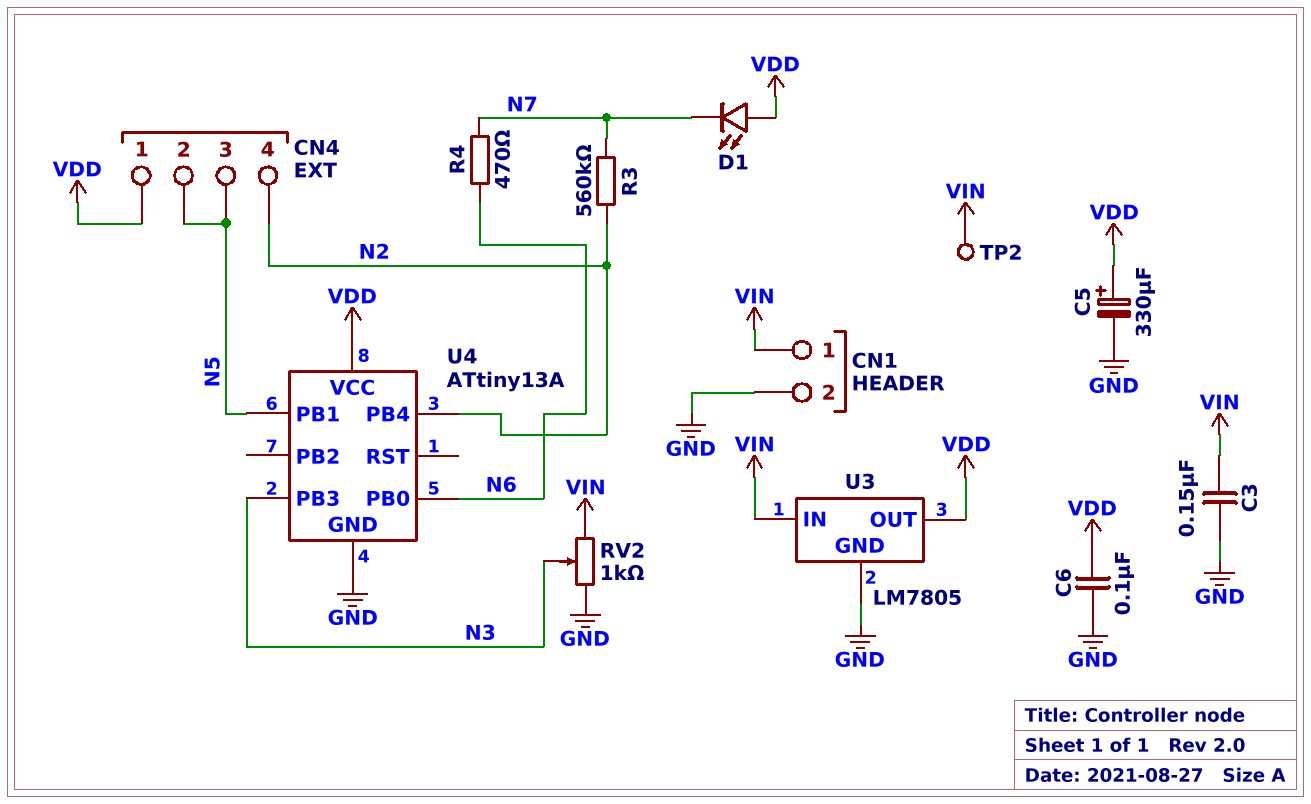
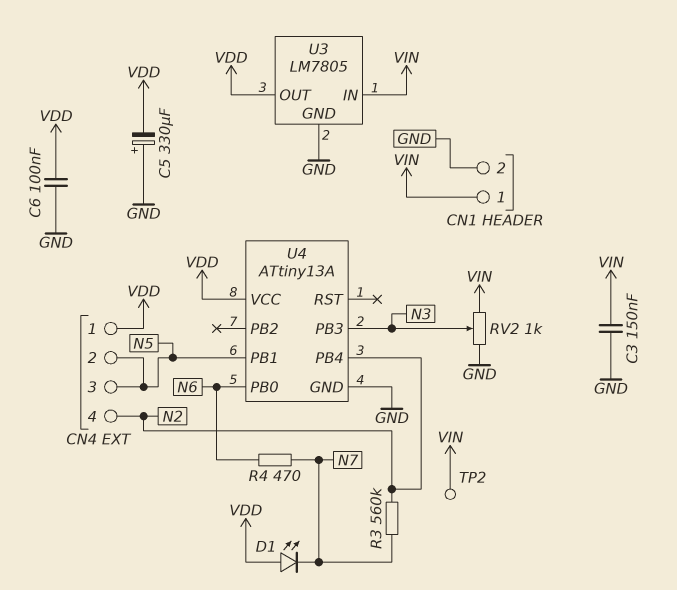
C5: 330uF (plus VDD, minus GND) -> 330uF (plus GND, minus VDD)

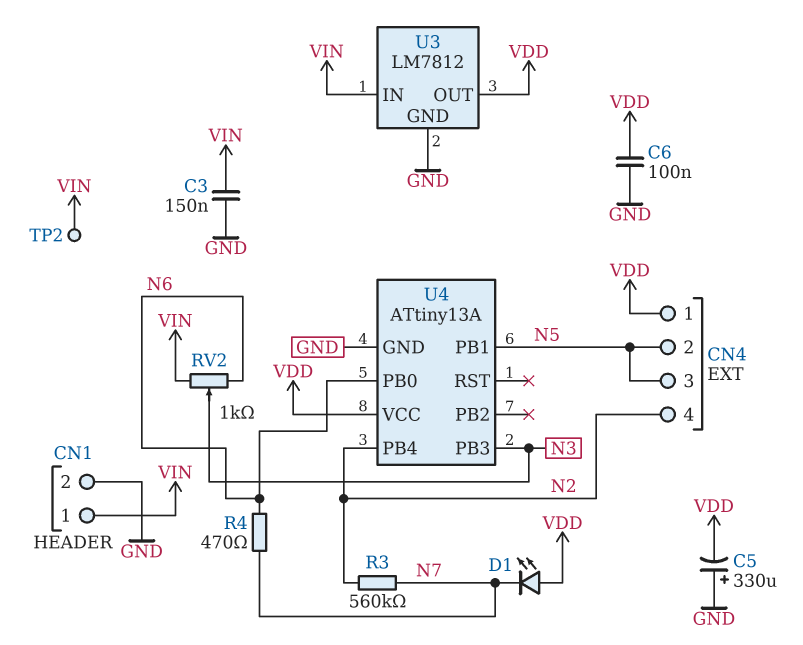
RV2: 1k (GND, VIN, wiper N3) -> 1k (N6, VIN, wiper N3)
U3: LM7805 -> LM7812

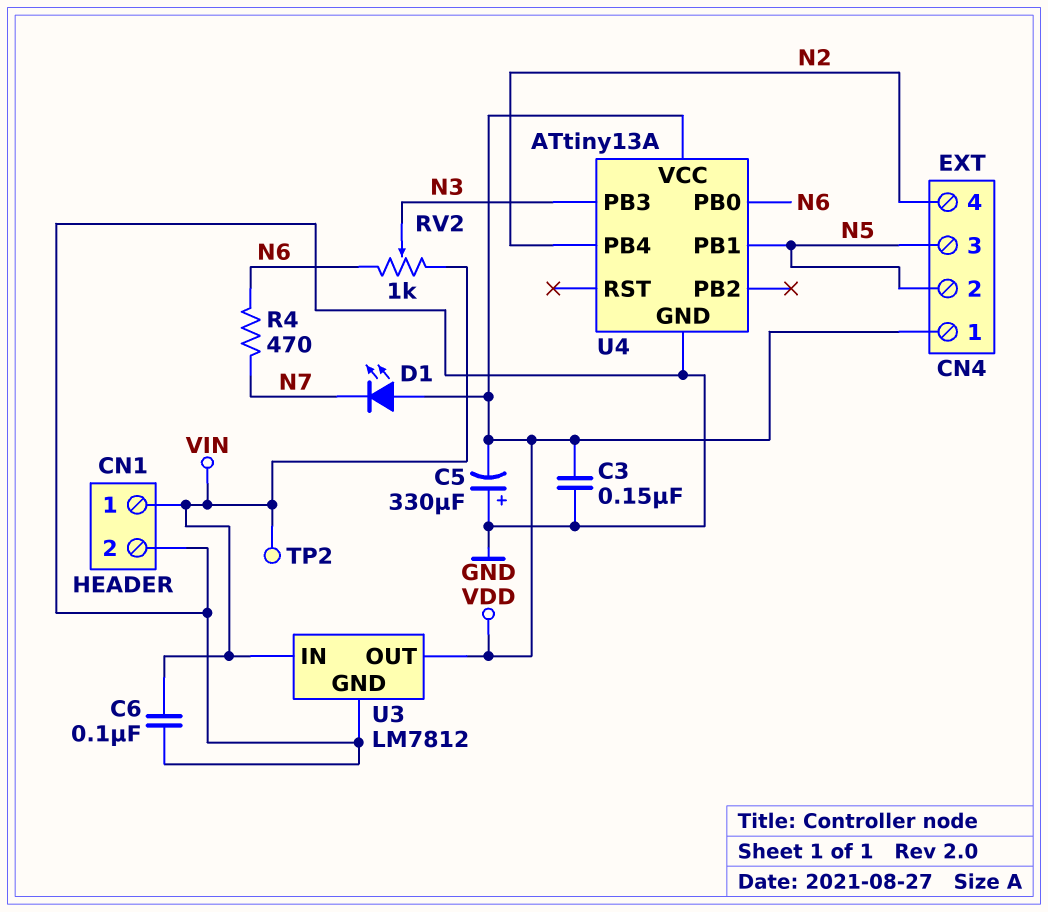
C3: 150nF (GND, VIN) -> 150nF (GND, VDD)
C6: 100nF (GND, VDD) -> 100nF (GND, VIN)
R3: 560k (N2, N7) -> none

